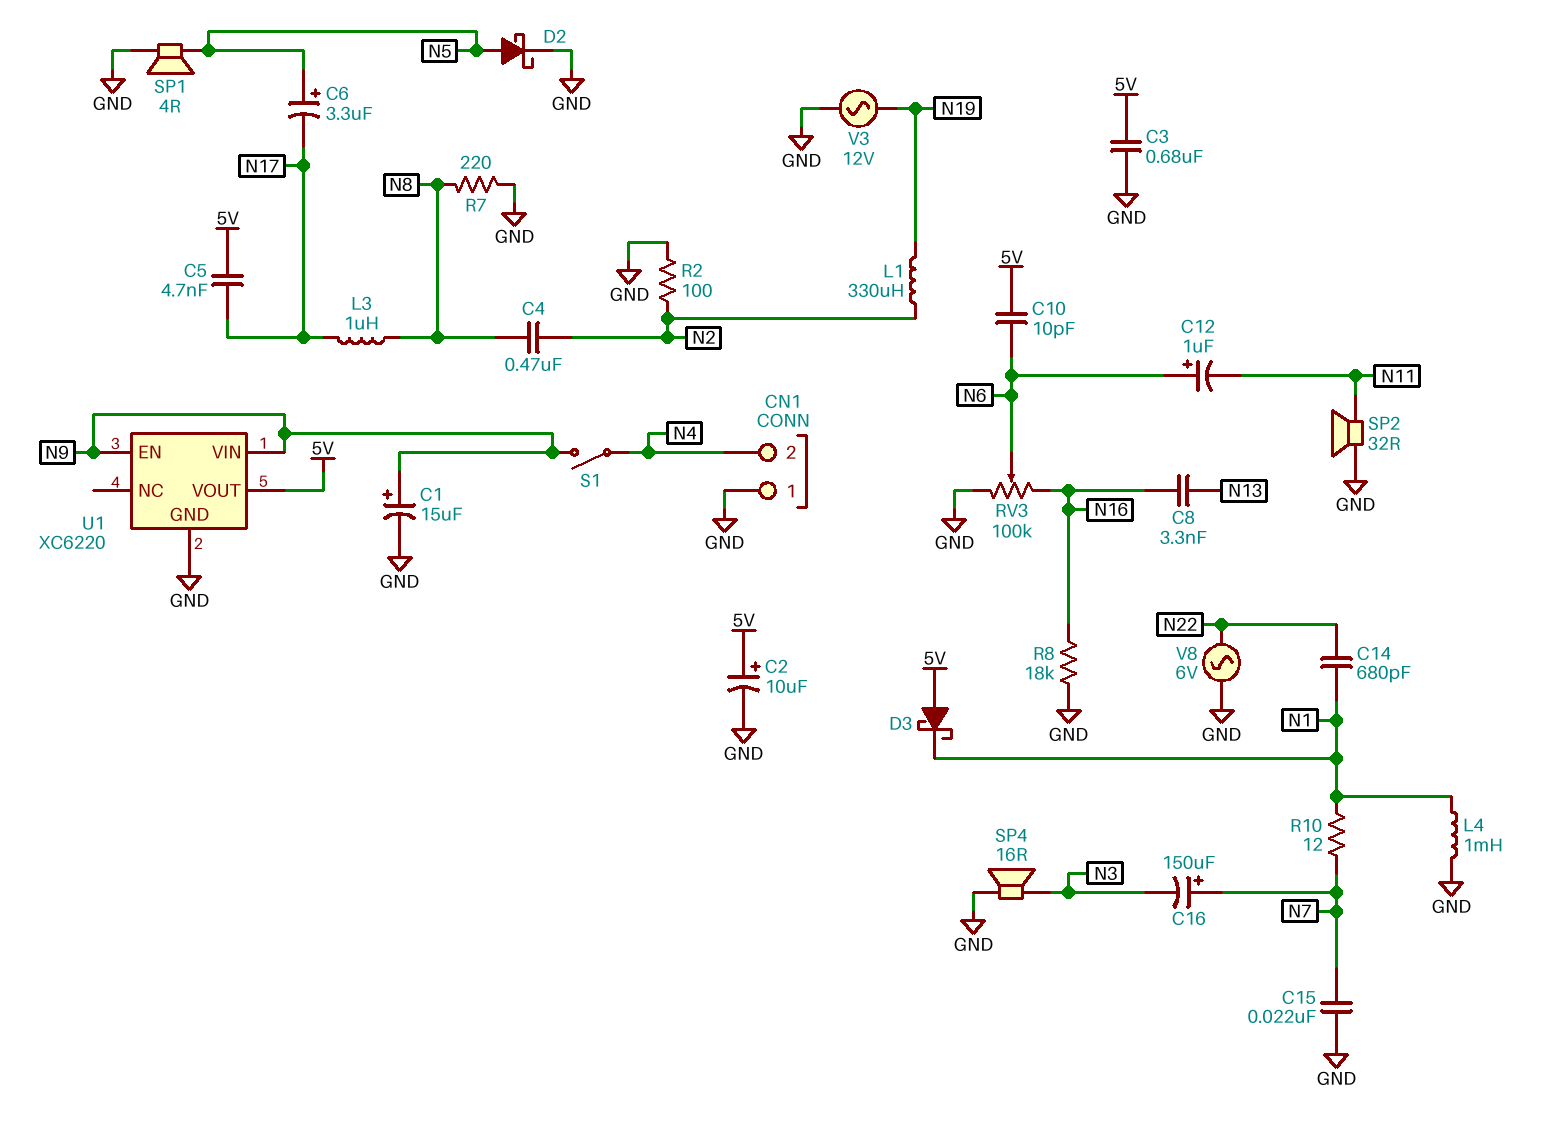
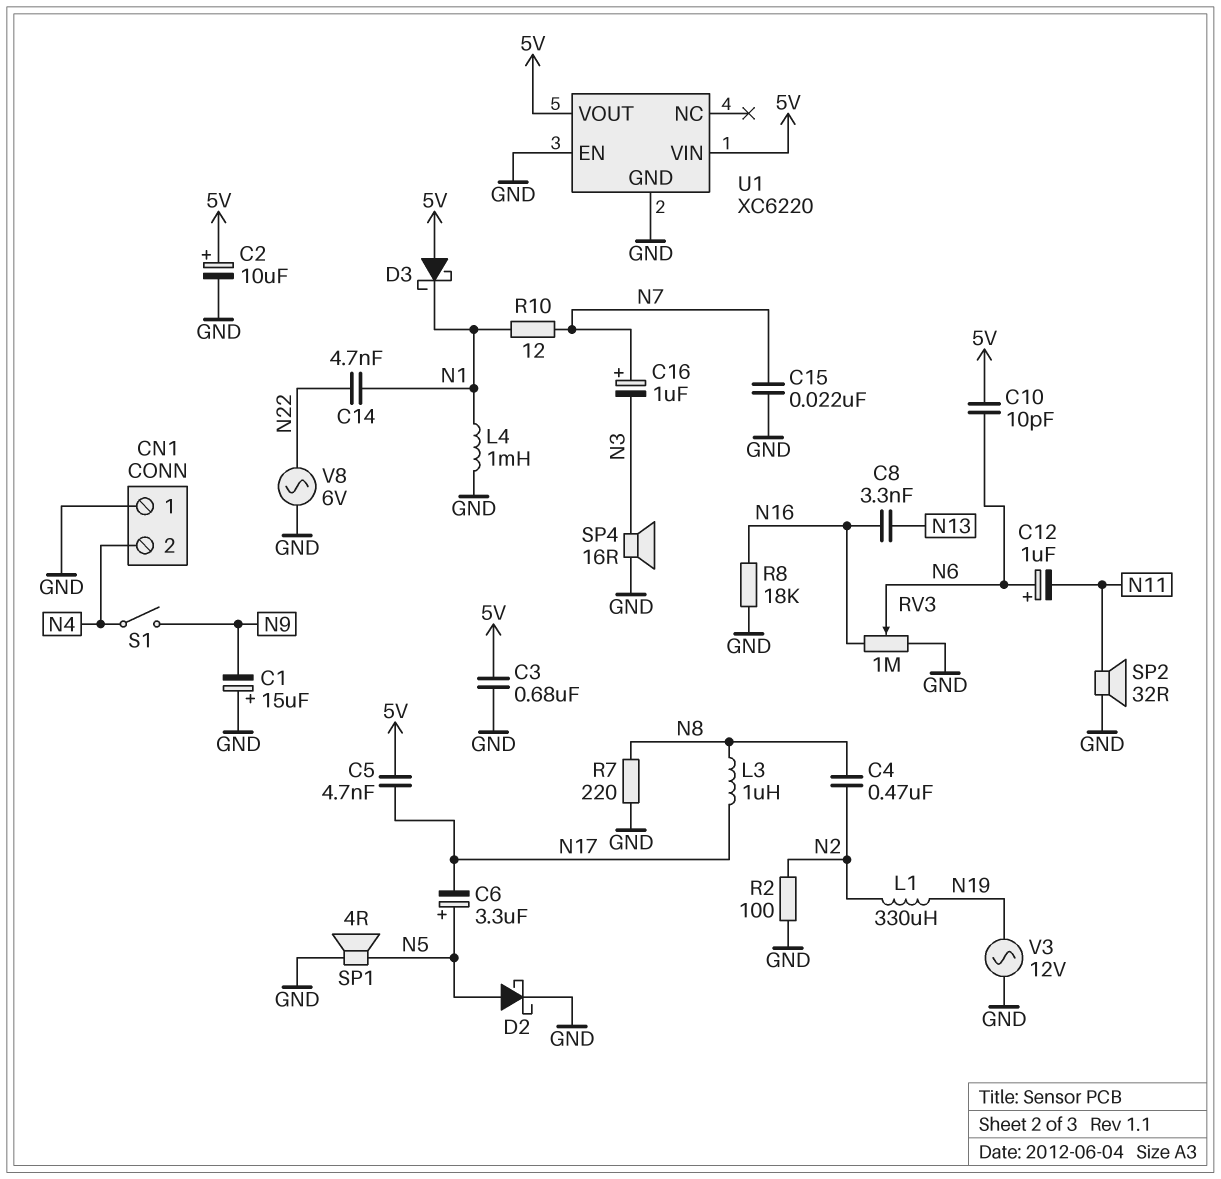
C1: 15uF (plus N9, minus GND) -> 15uF (plus GND, minus N9)
C14: 680pF (N1, N22) -> 4.7nF (N1, N22)
C16: 150uF (plus N7, minus N3) -> 1uF (plus N7, minus N3)
RV3: 100k (GND, N16, wiper N6) -> 1M (GND, N16, wiper N6)
U1 pin EN: N9 -> GND
U1 pin VIN: N9 -> 5V

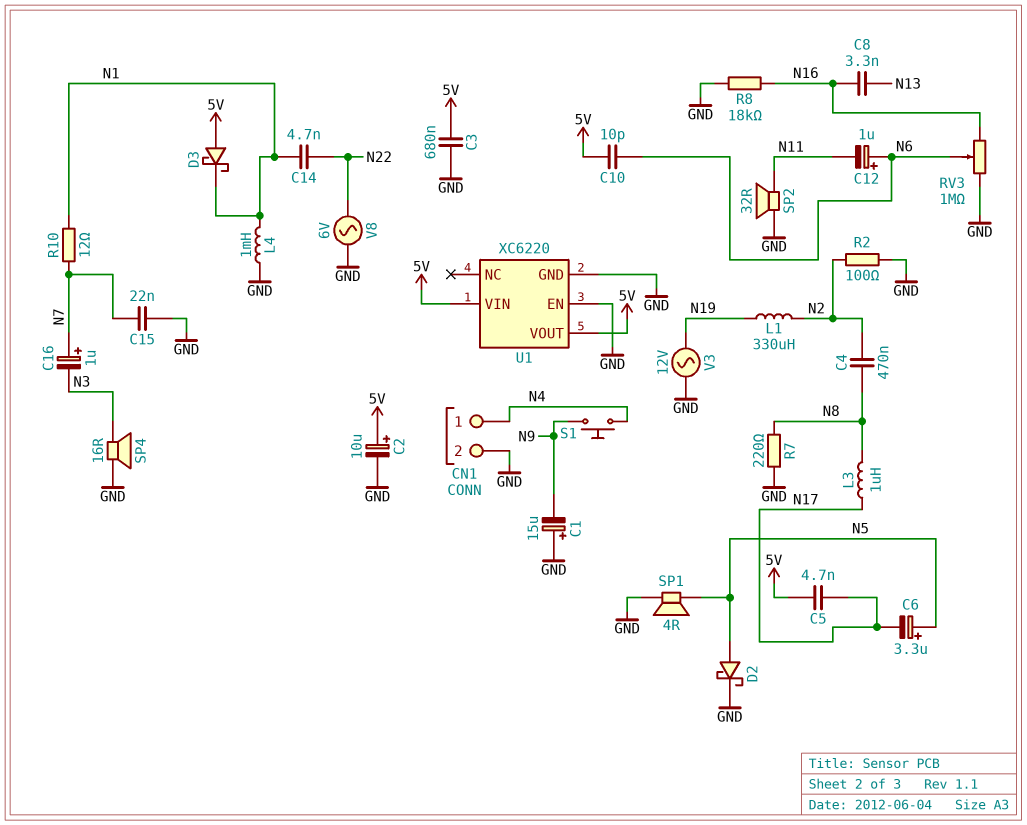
CN1 pin 1: GND -> N4
CN1 pin 2: N4 -> GND
S1: switch (N4, N9) -> button (N4, N9)

